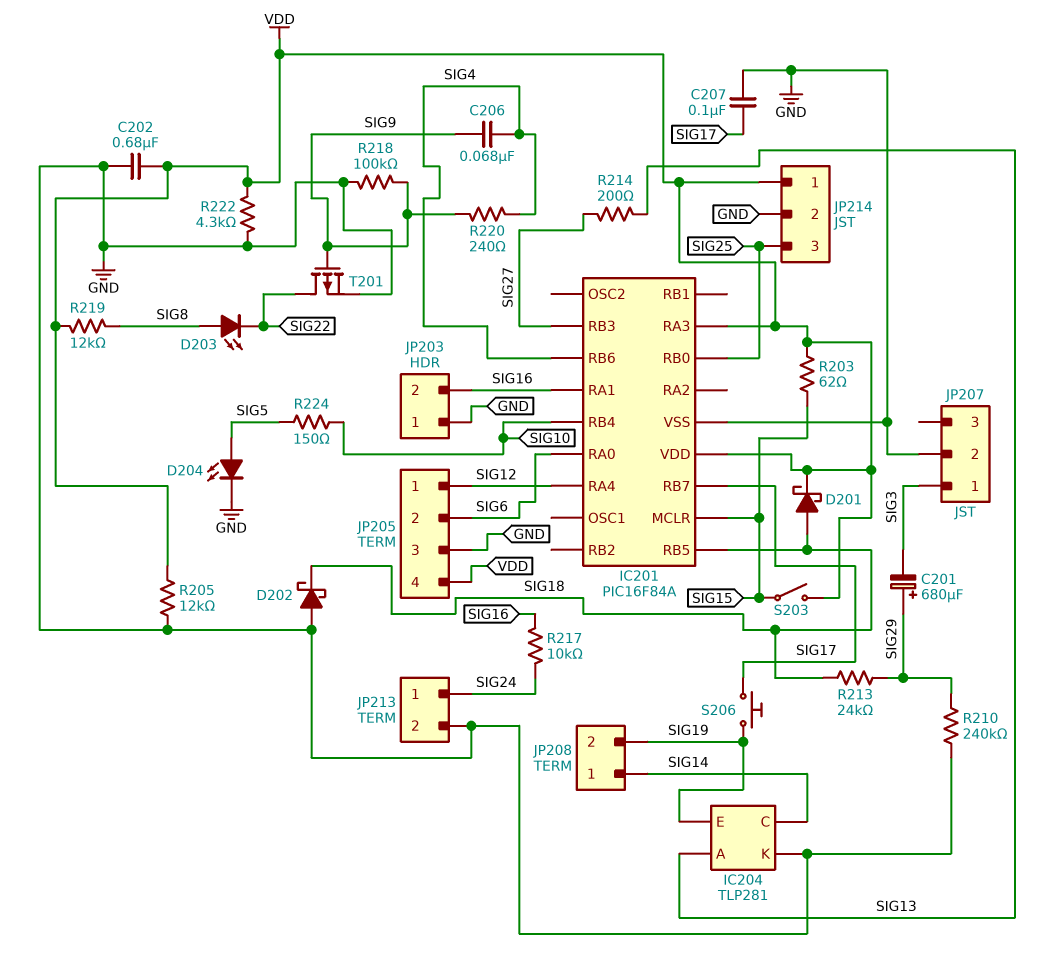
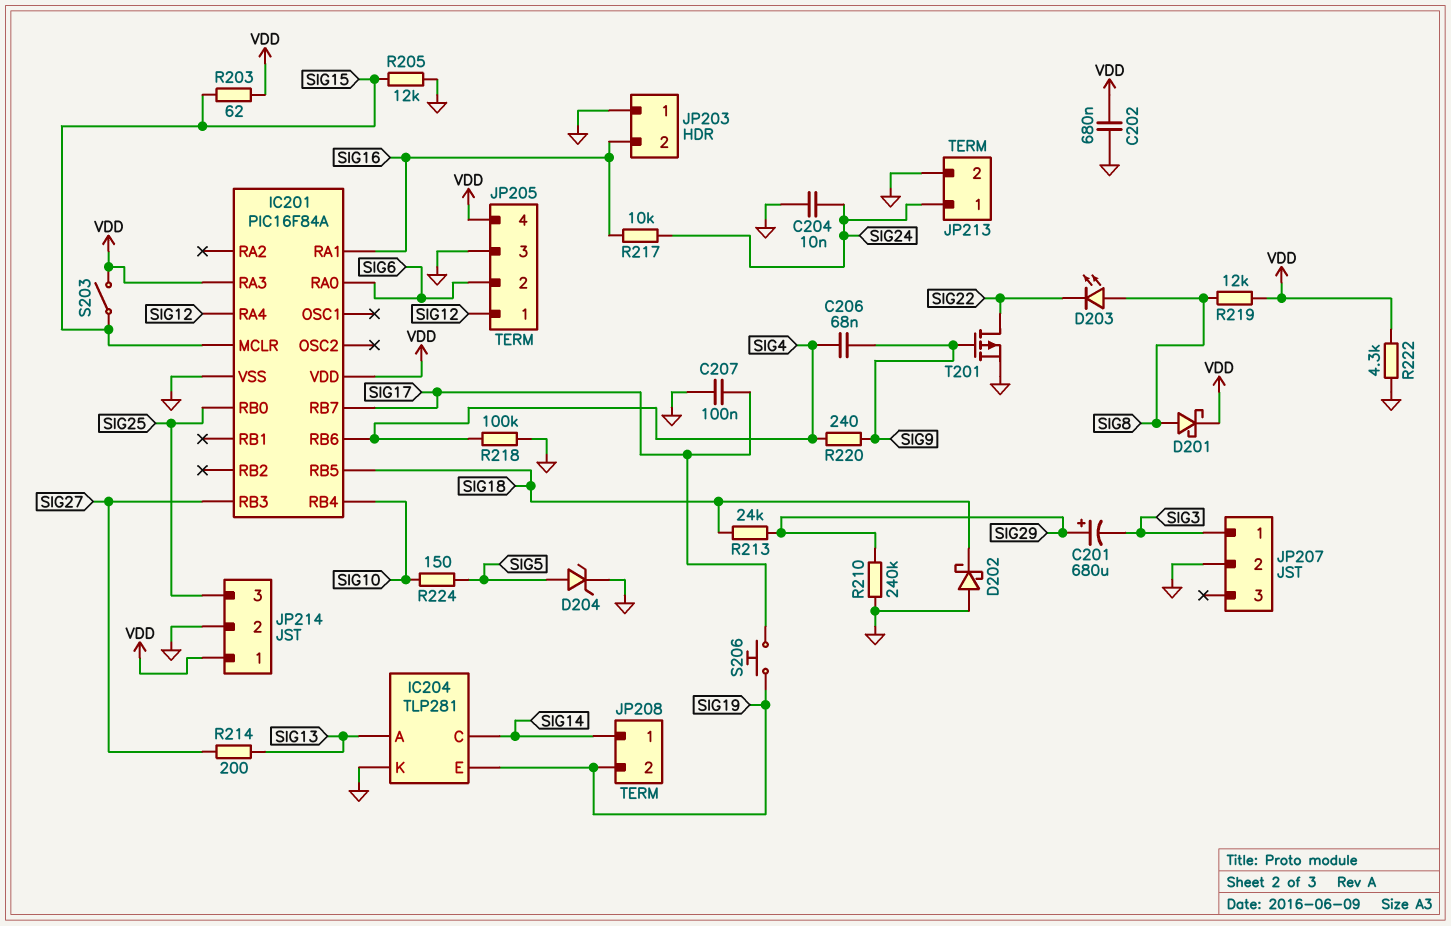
C204: none -> 10nF (GND, SIG24)
D201: schottky (A SIG18, K VDD) -> schottky (A SIG8, K VDD)
D204: LED (A SIG5, K GND) -> zener (A SIG5, K GND)
R205: 12k (GND, VDD) -> 12k (GND, SIG15)
R218: 100k (GND, SIG9) -> 100k (GND, SIG4)

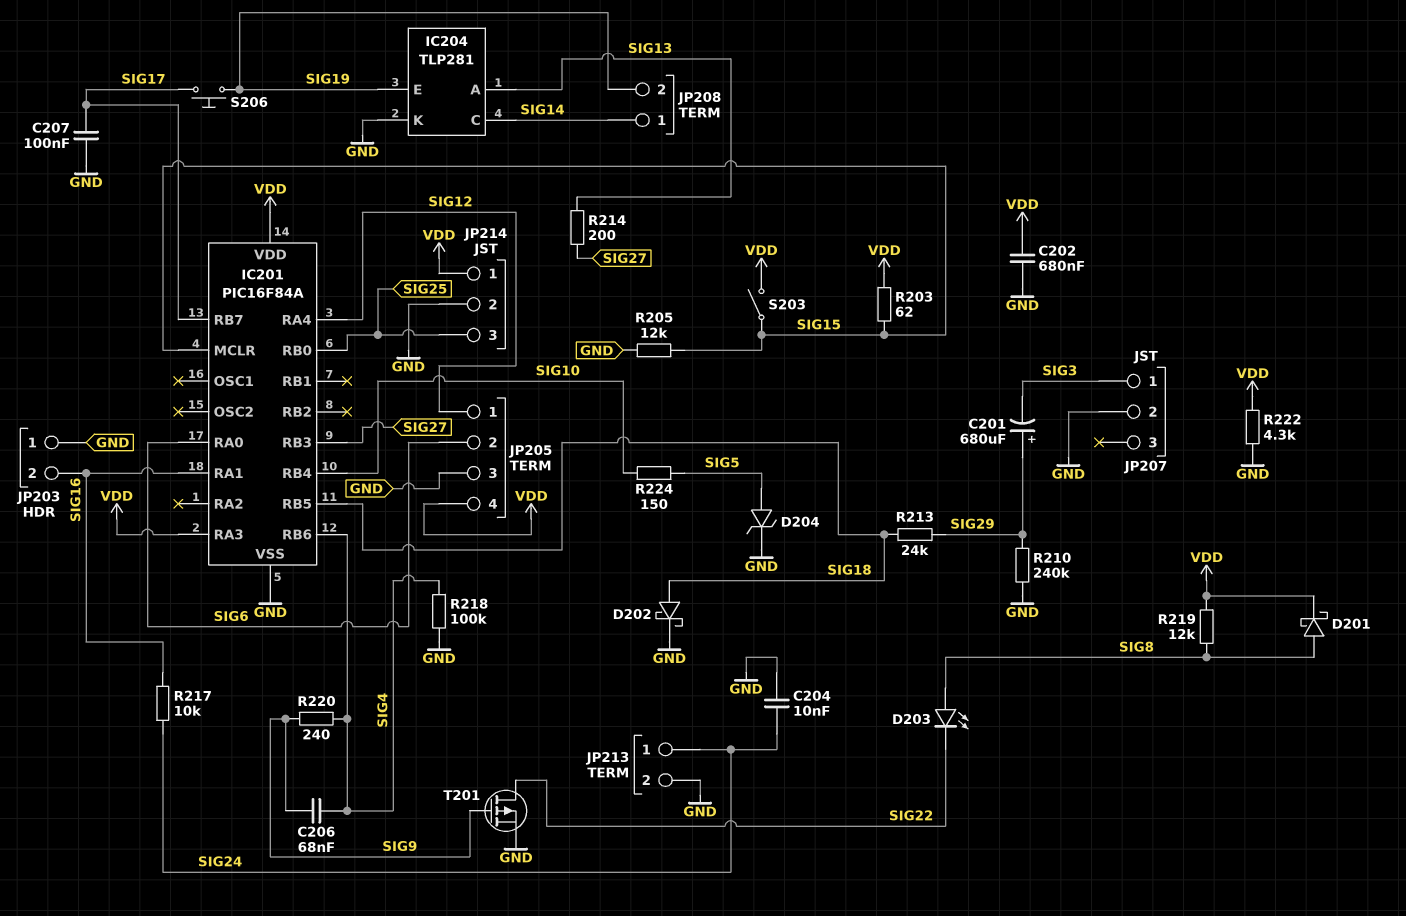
D202: schottky (A GND, K SIG18) -> schottky (A SIG18, K GND)

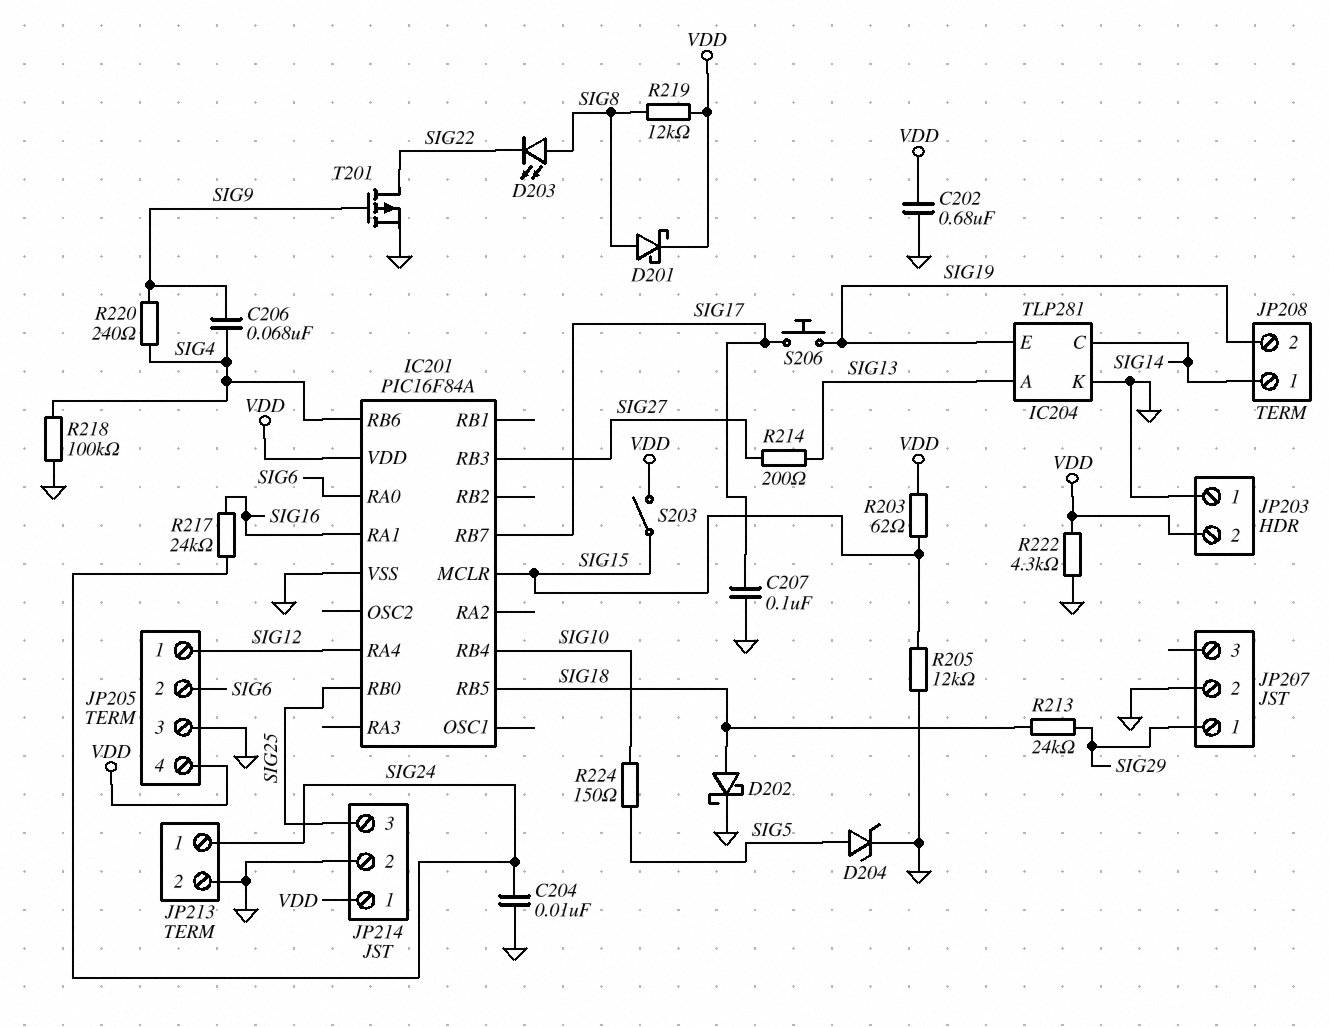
C201: 680uF (plus SIG29, minus SIG3) -> none
IC201 pin RA3: VDD -> none
JP203 pin 2: SIG16 -> VDD
JP207 pin 1: SIG3 -> SIG29
R210: 240k (GND, SIG29) -> none
R217: 10k (SIG16, SIG24) -> 24k (SIG16, SIG24)

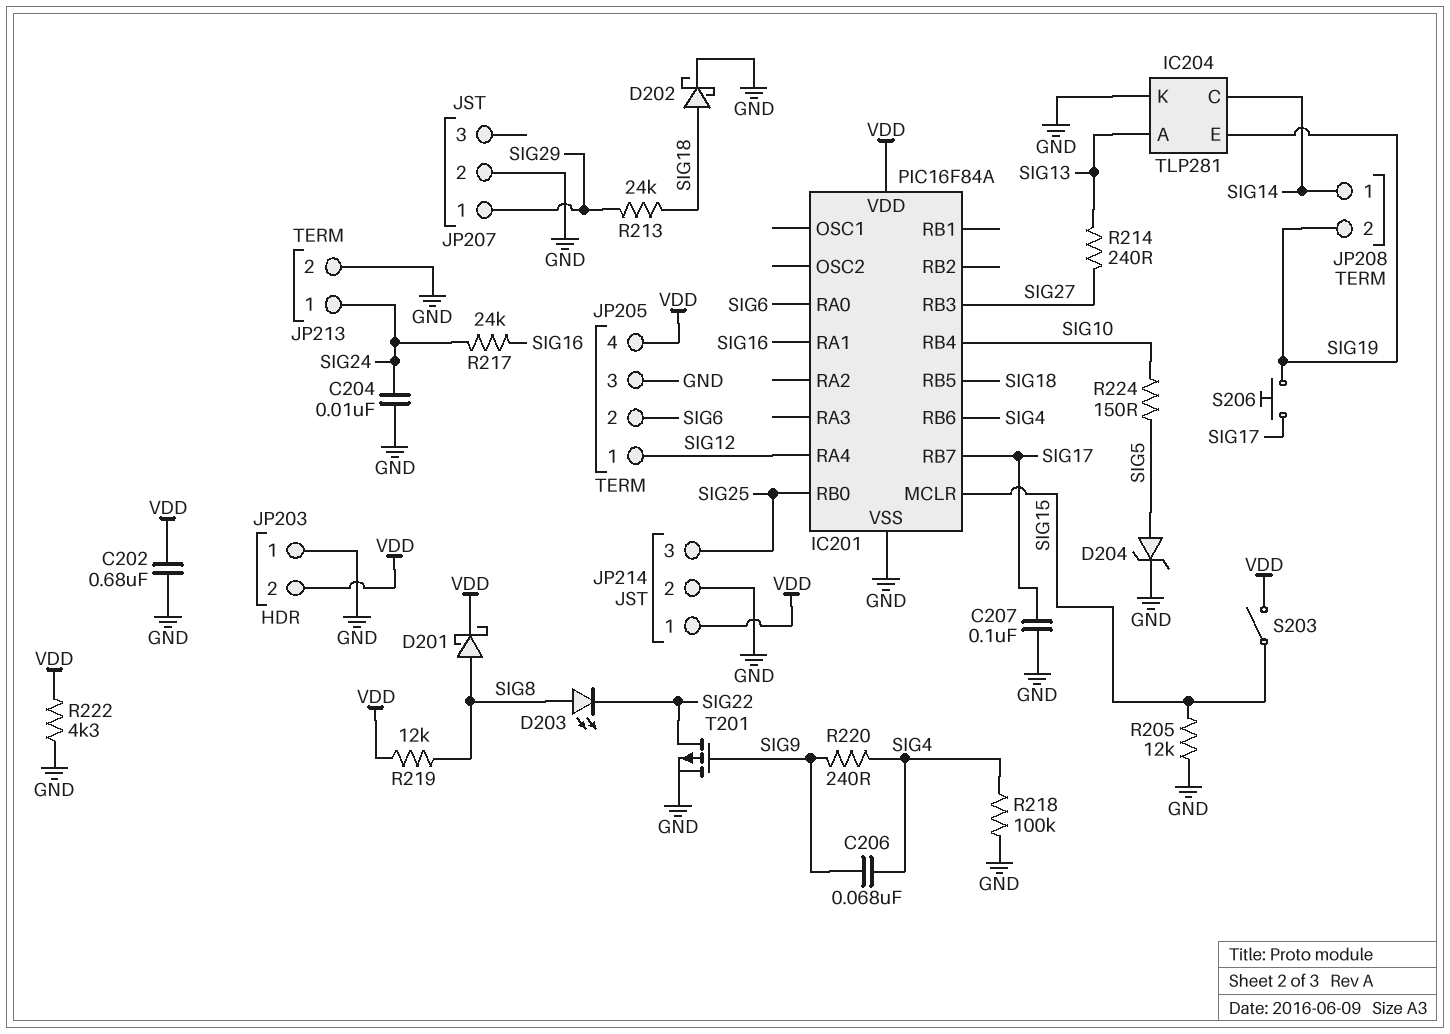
R203: 62 (SIG15, VDD) -> none
R214: 200 (SIG13, SIG27) -> 240 (SIG13, SIG27)

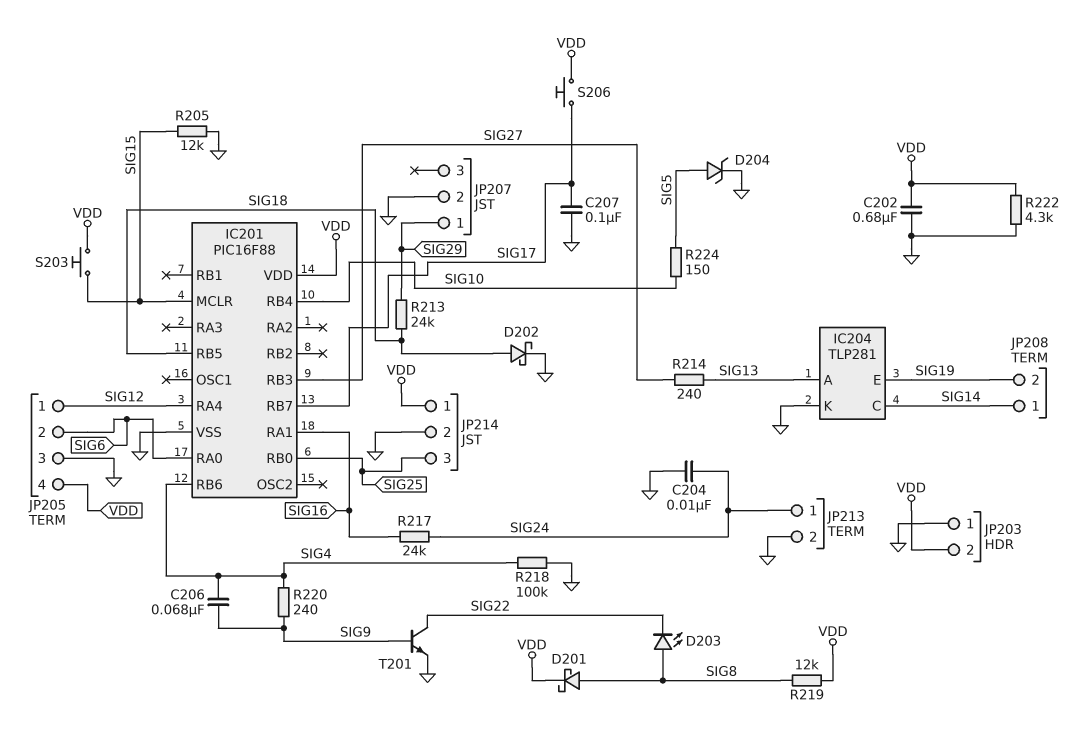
IC201: PIC16F84A -> PIC16F88
S203: switch (SIG15, VDD) -> button (SIG15, VDD)
S206: button (SIG17, SIG19) -> button (SIG17, VDD)
T201: PMOS (G SIG9, D SIG22, S GND) -> NPN (B SIG9, C SIG22, E GND)

